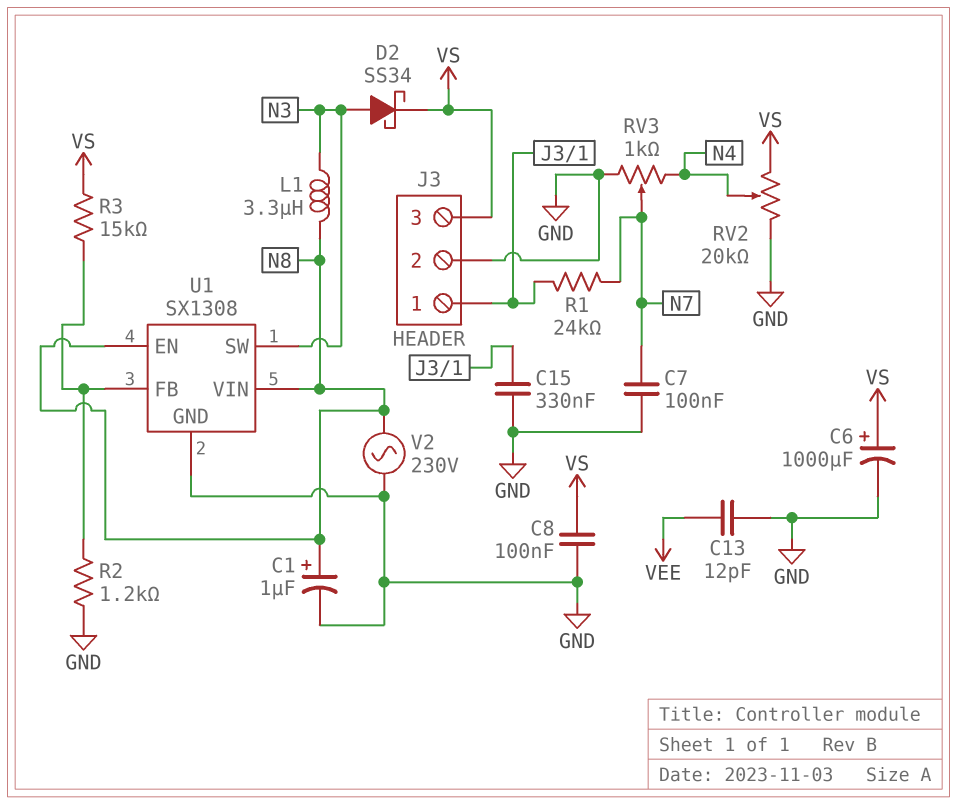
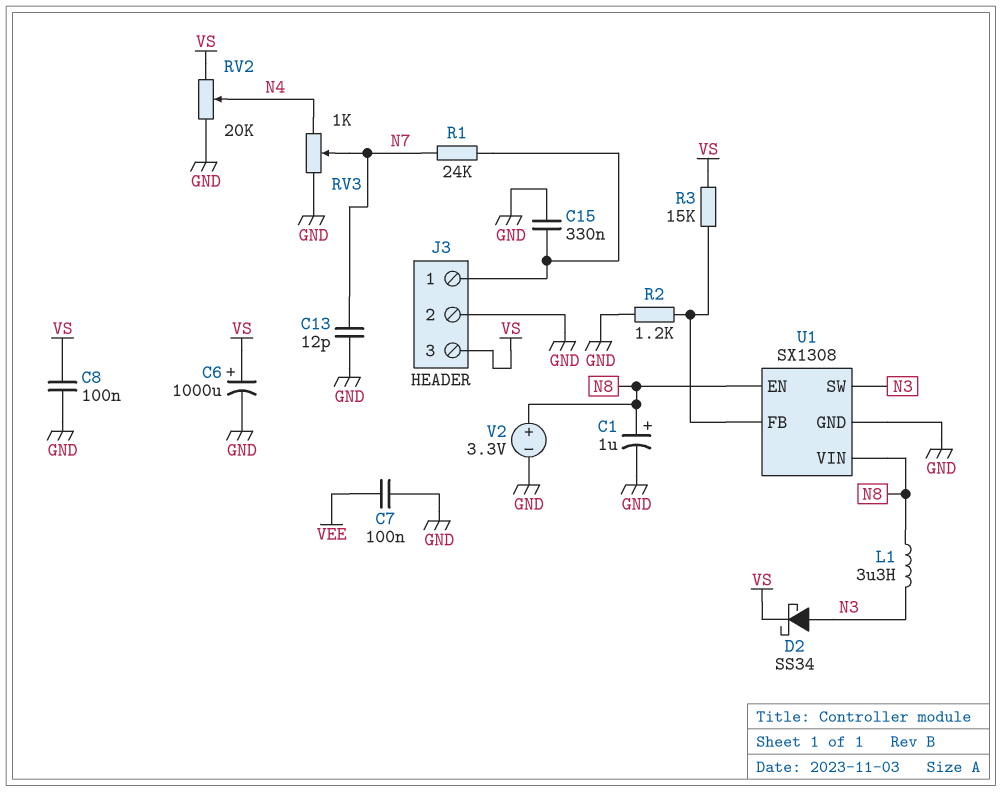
C7: 100nF (GND, N7) -> 100nF (GND, VEE)
C13: 12pF (GND, VEE) -> 12pF (GND, N7)
V2: AC 230V (GND, N8) -> 3.3V (plus N8, minus GND)

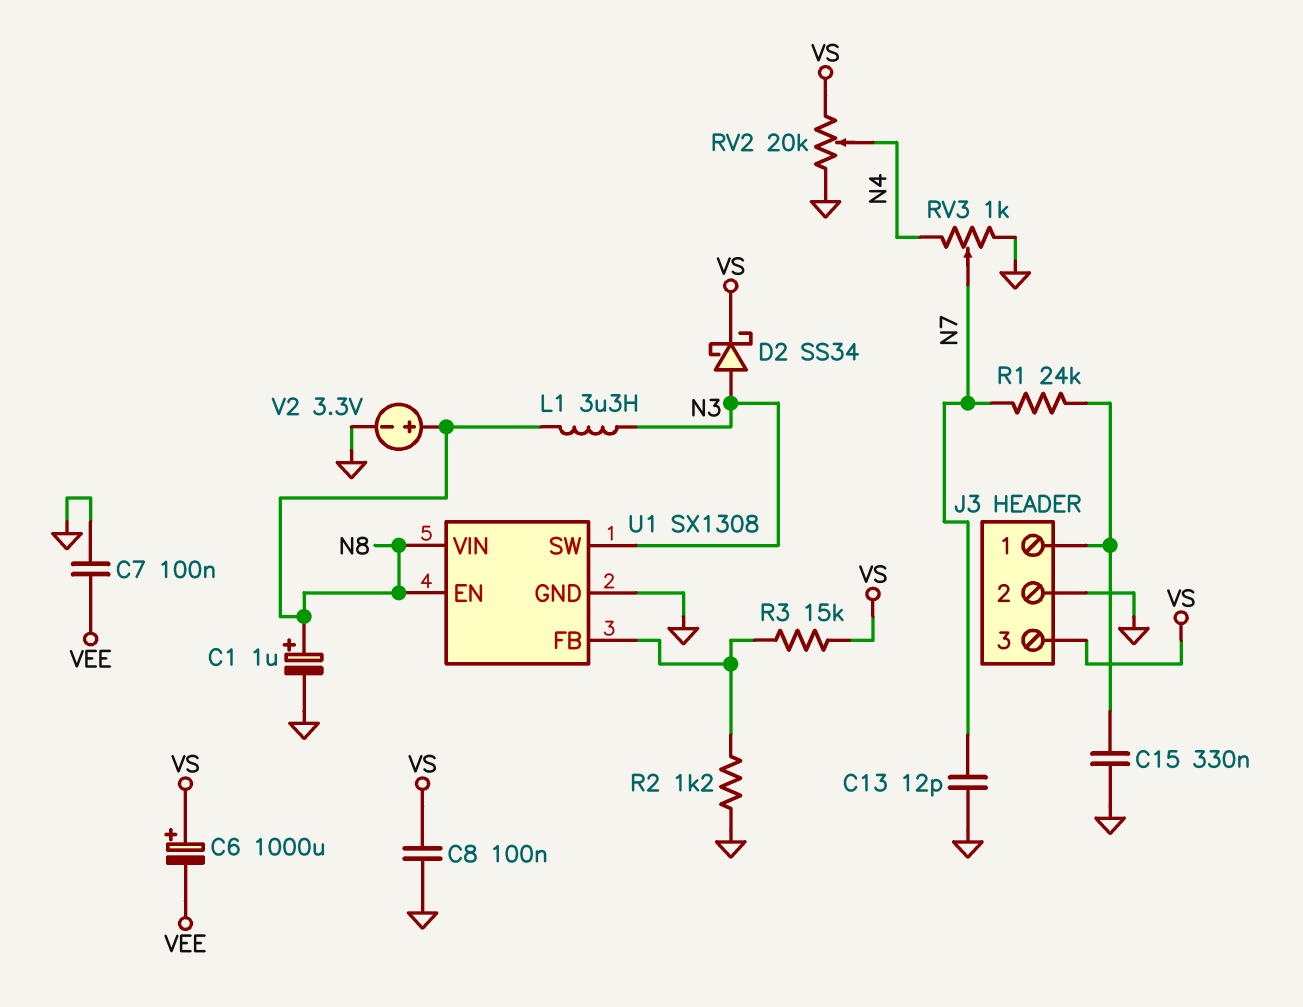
C6: 1000uF (plus VS, minus GND) -> 1000uF (plus VS, minus VEE)

